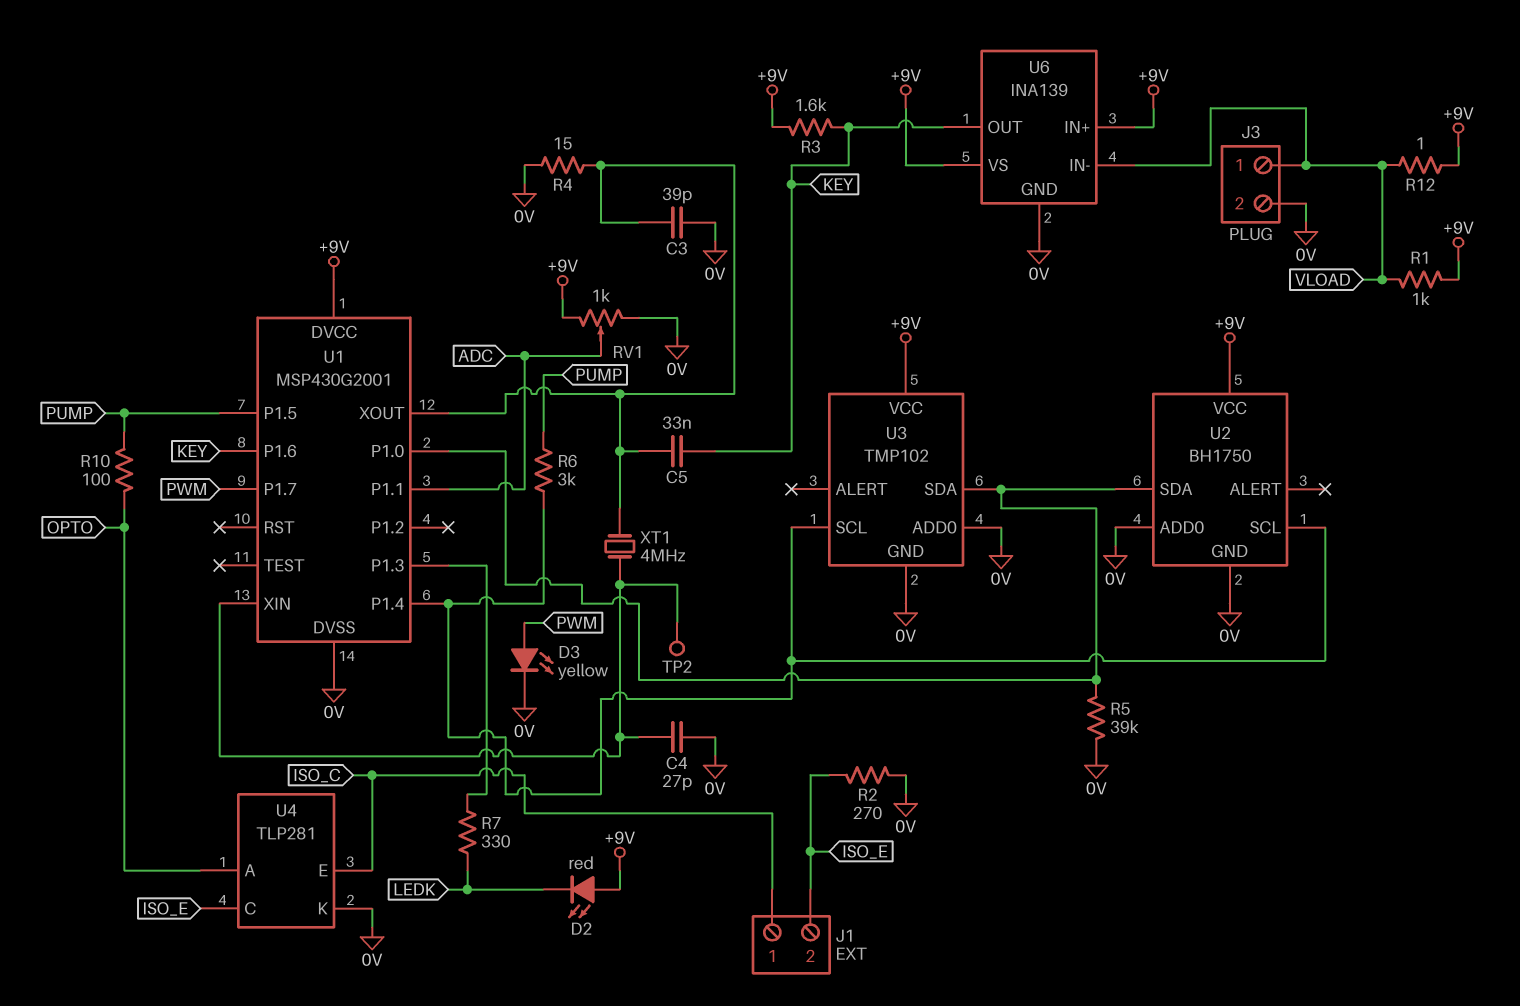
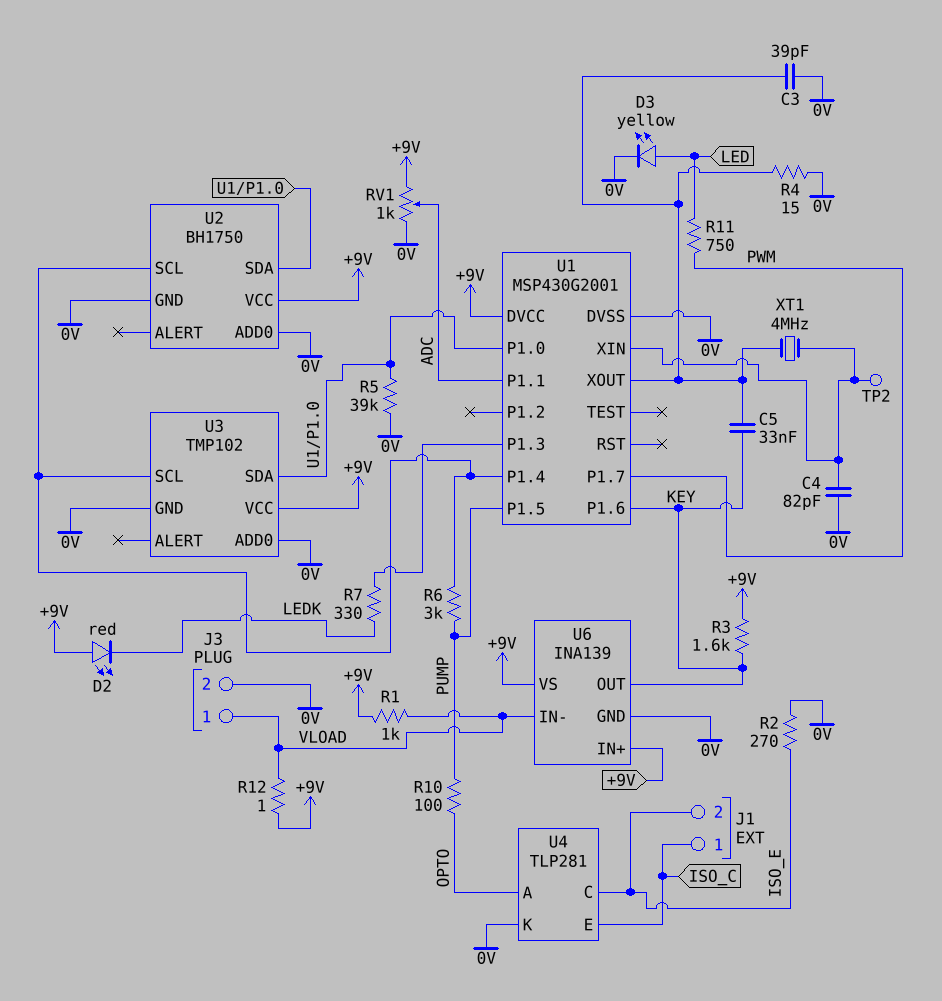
C4: 27pF (0V, U1/XIN) -> 82pF (0V, U1/XIN)
D3: LED yellow (A PWM, K 0V) -> LED yellow (A LED, K 0V)
R11: none -> 750 (LED, PWM)

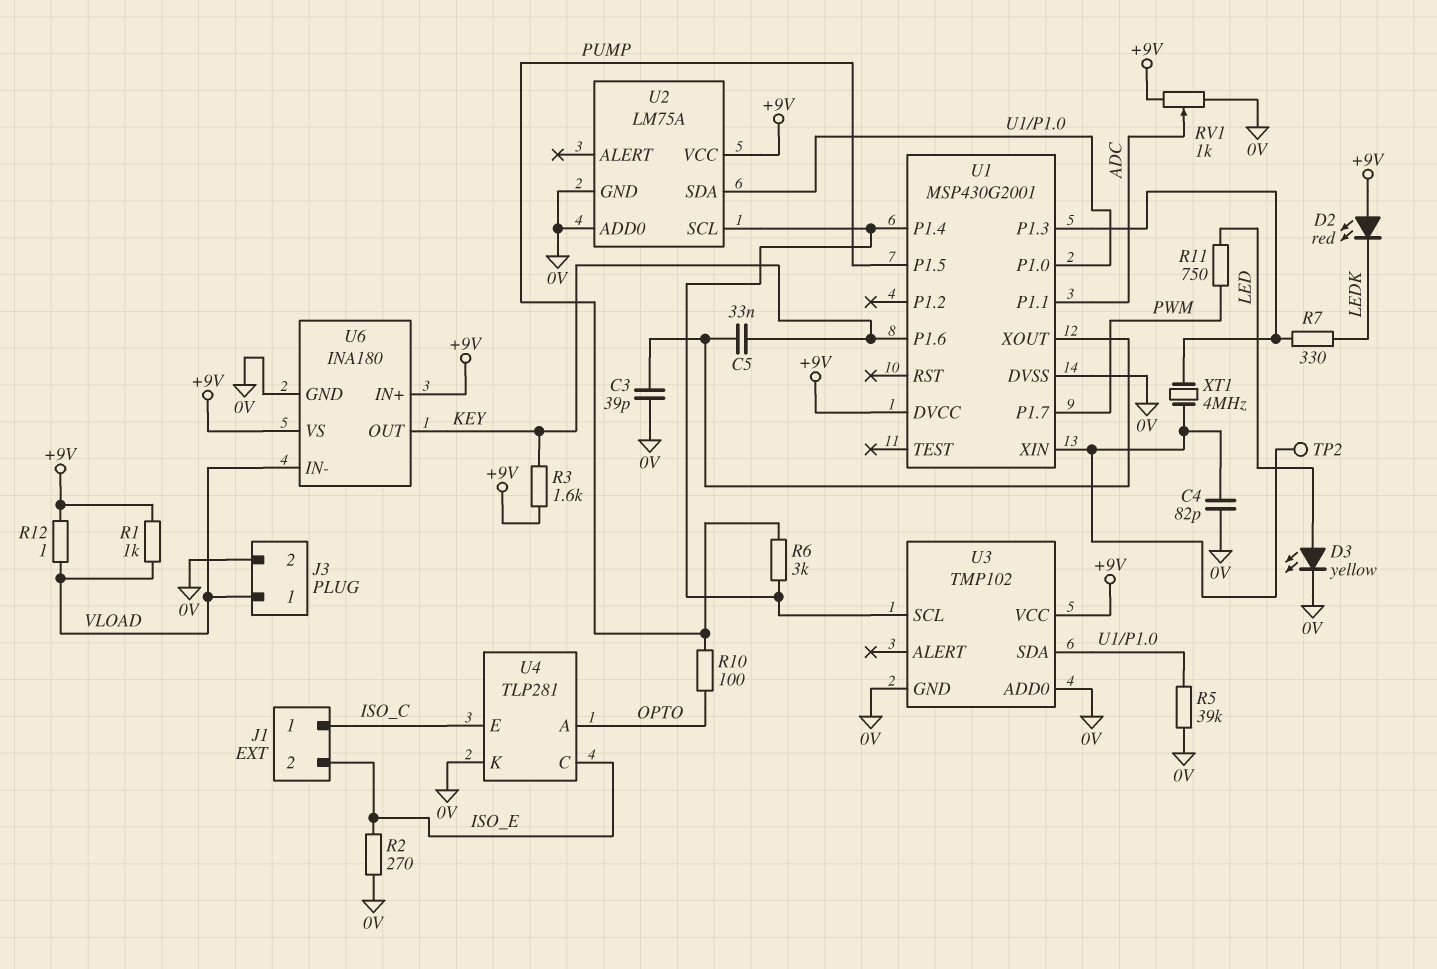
R4: 15 (0V, U1/XOUT) -> none
U2: BH1750 -> LM75A
U6: INA139 -> INA180
XT1: 4MHz (U1/XIN, U1/XOUT) -> 4MHz (U1/P1.3, U1/XIN)

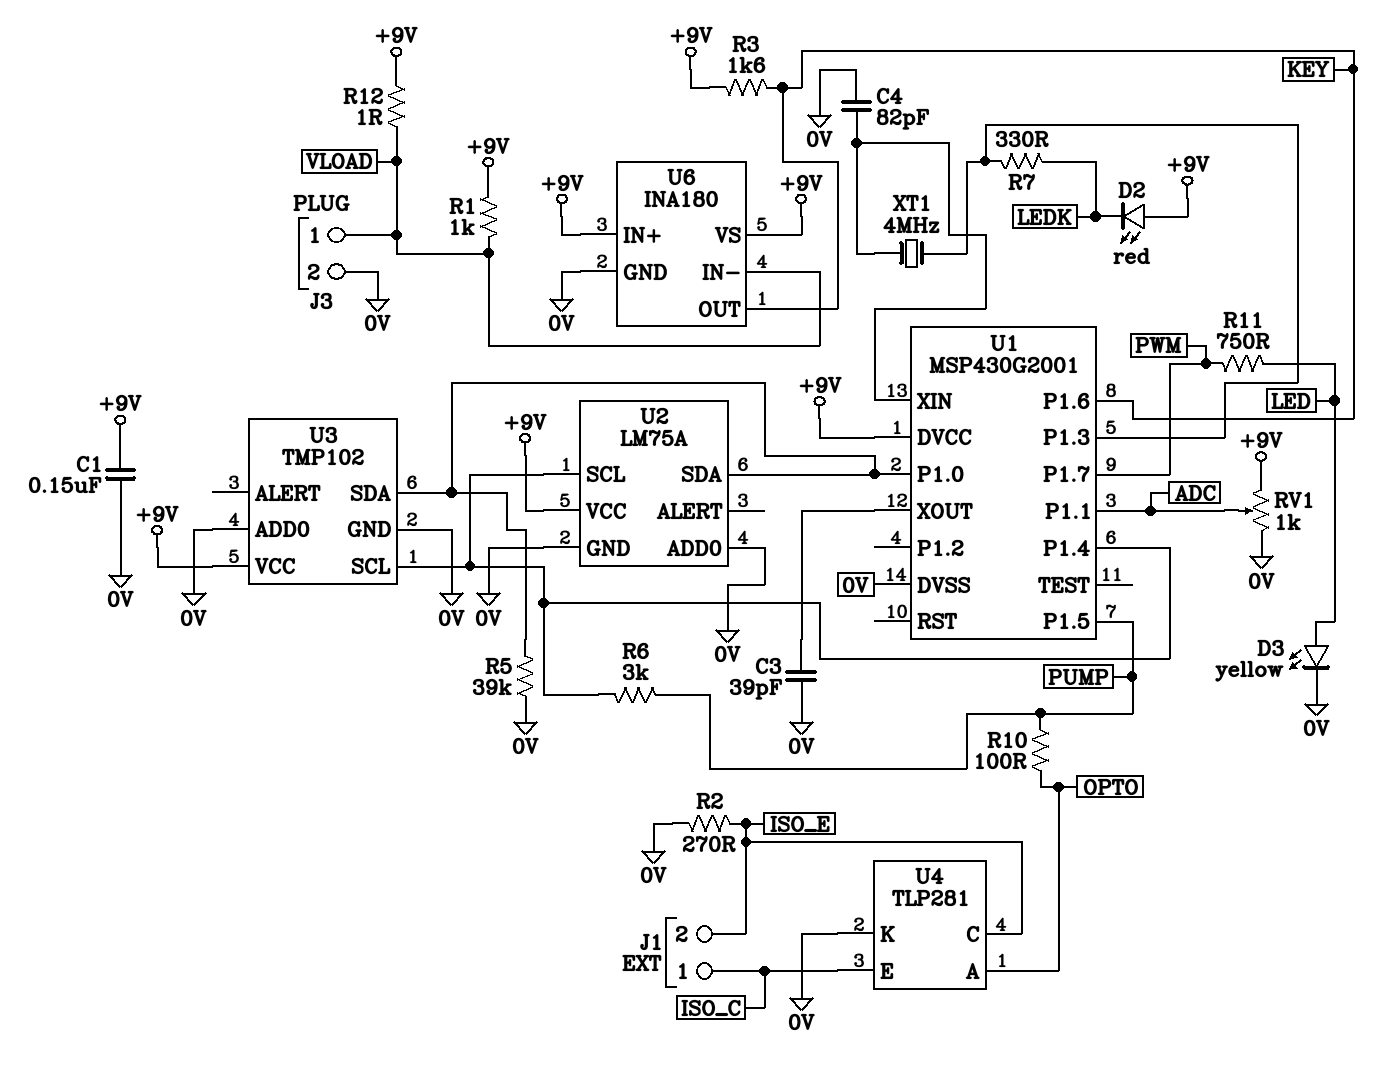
C1: none -> 150nF (+9V, 0V)
C5: 33nF (KEY, U1/XOUT) -> none
TP2: test point (U1/XIN) -> none

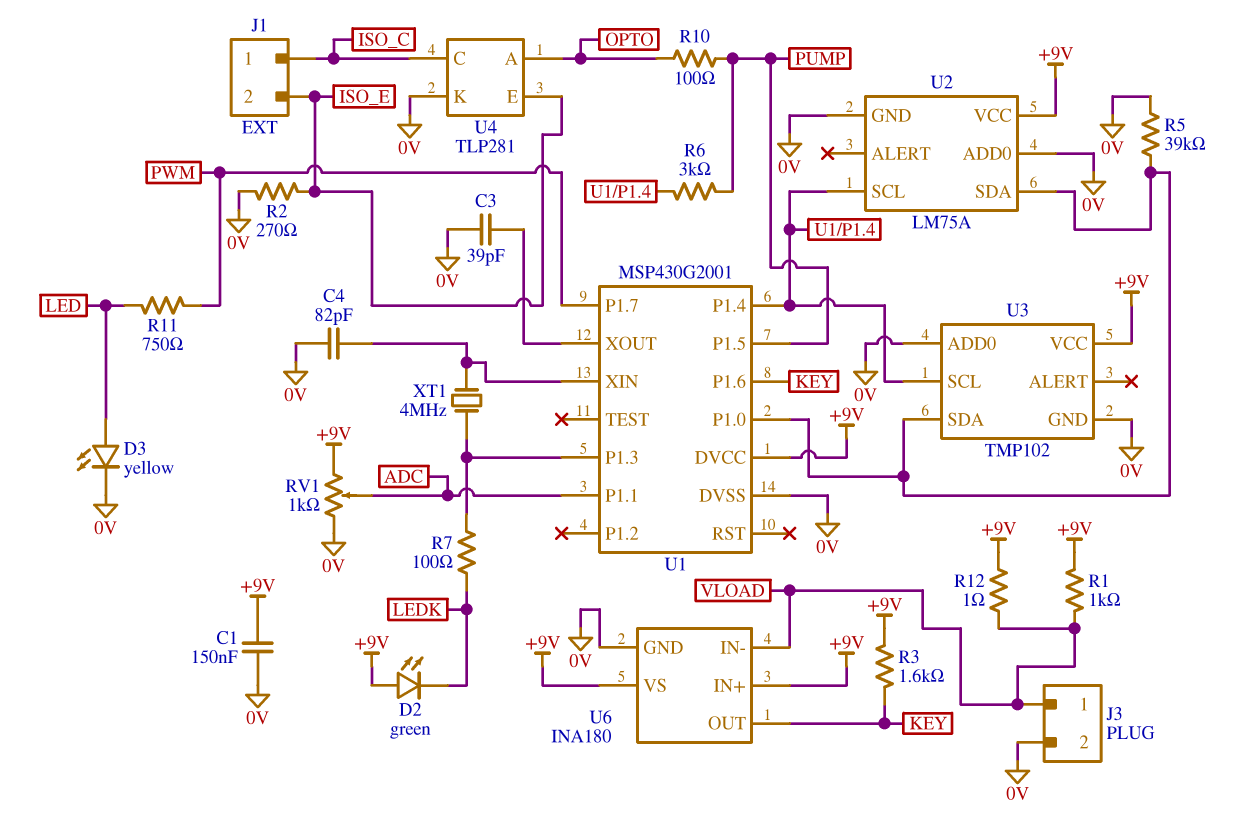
D2: LED red (A +9V, K LEDK) -> LED green (A +9V, K LEDK)
R7: 330 (LEDK, U1/P1.3) -> 100 (LEDK, U1/P1.3)
U4 pin C: ISO_E -> ISO_C
U4 pin E: ISO_C -> ISO_E

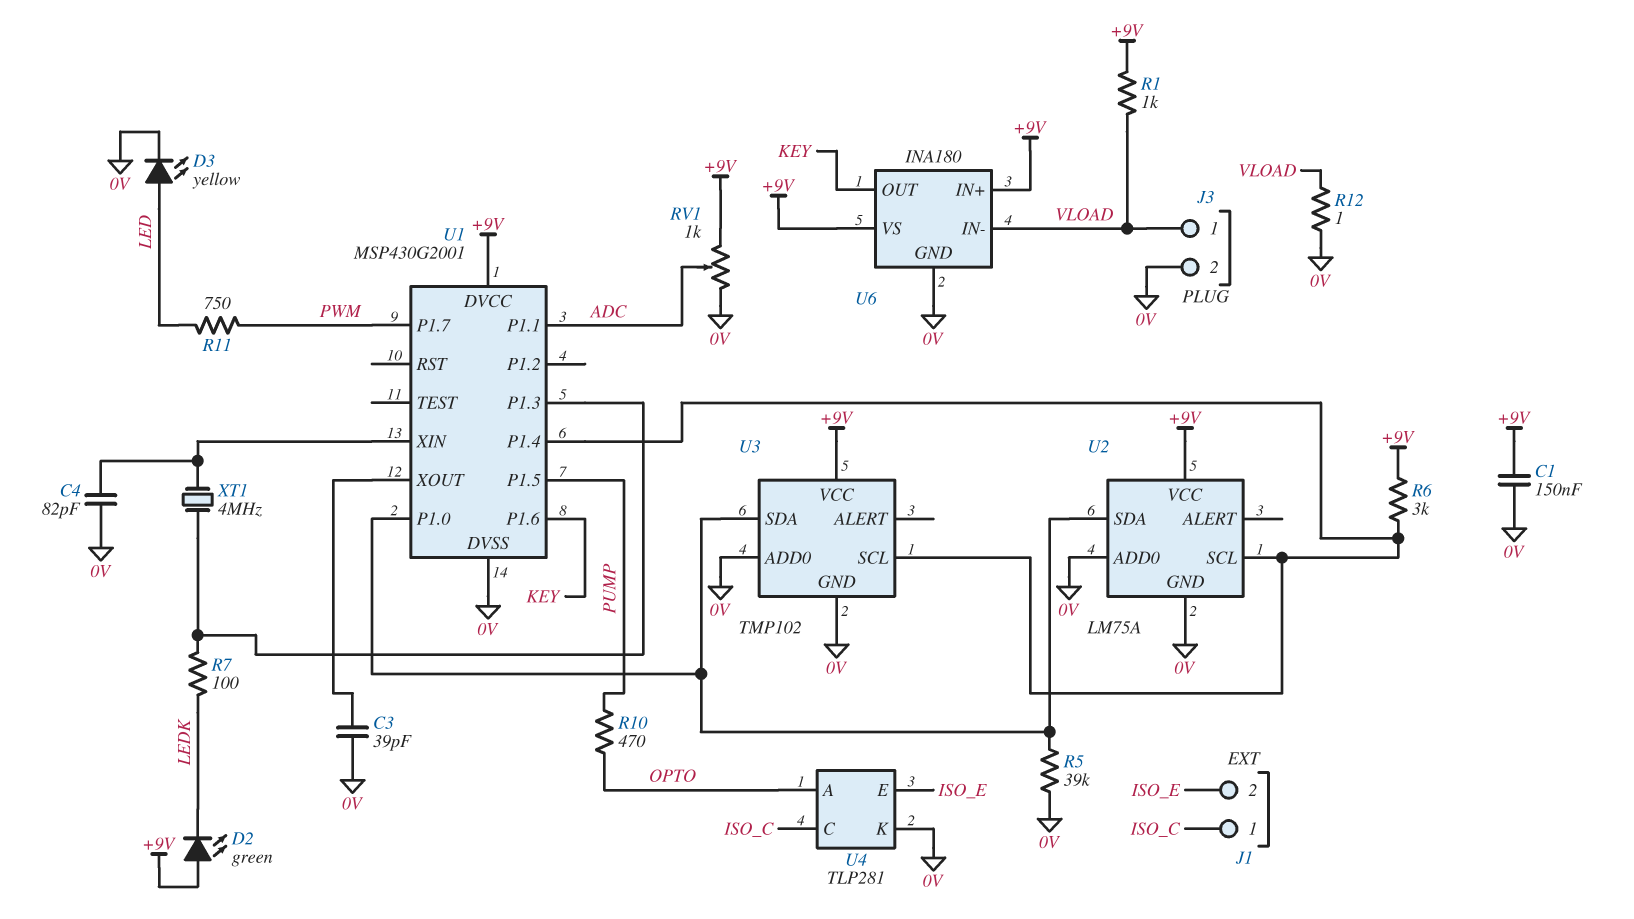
R2: 270 (0V, ISO_E) -> none
R3: 1.6k (+9V, KEY) -> none
R6: 3k (PUMP, U1/P1.4) -> 3k (+9V, U1/P1.4)
R10: 100 (OPTO, PUMP) -> 470 (OPTO, PUMP)
R12: 1 (+9V, VLOAD) -> 1 (0V, VLOAD)

